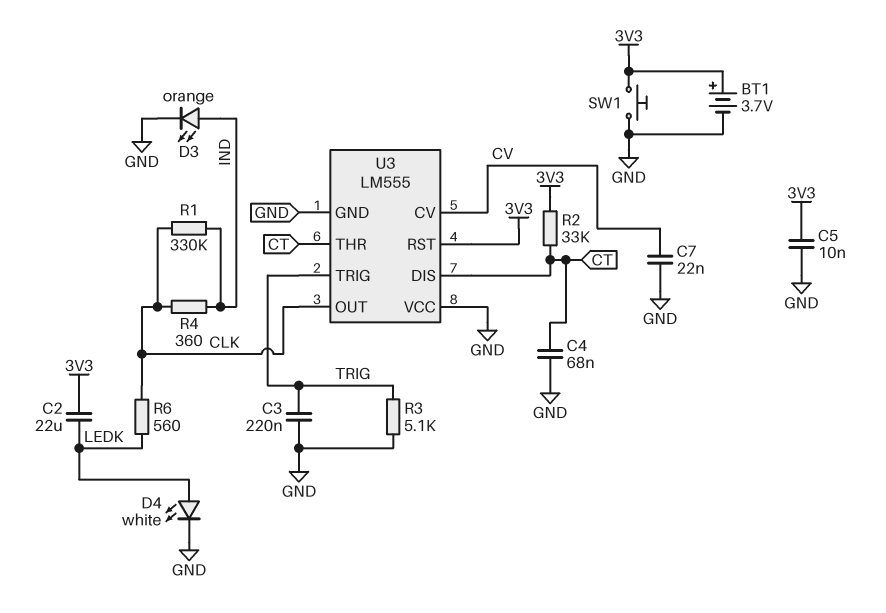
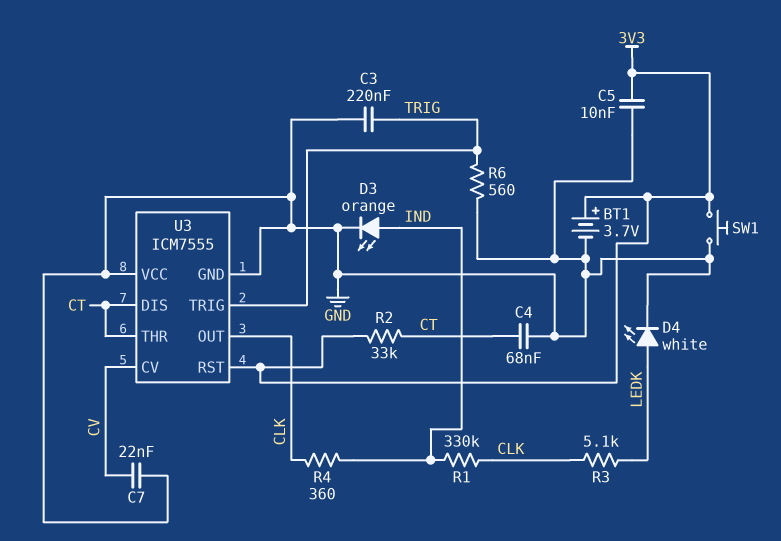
C2: 22uF (3V3, LEDK) -> none
R3: 5.1k (GND, TRIG) -> 5.1k (CLK, LEDK)
R6: 560 (CLK, LEDK) -> 560 (GND, TRIG)
U3: LM555 -> ICM7555

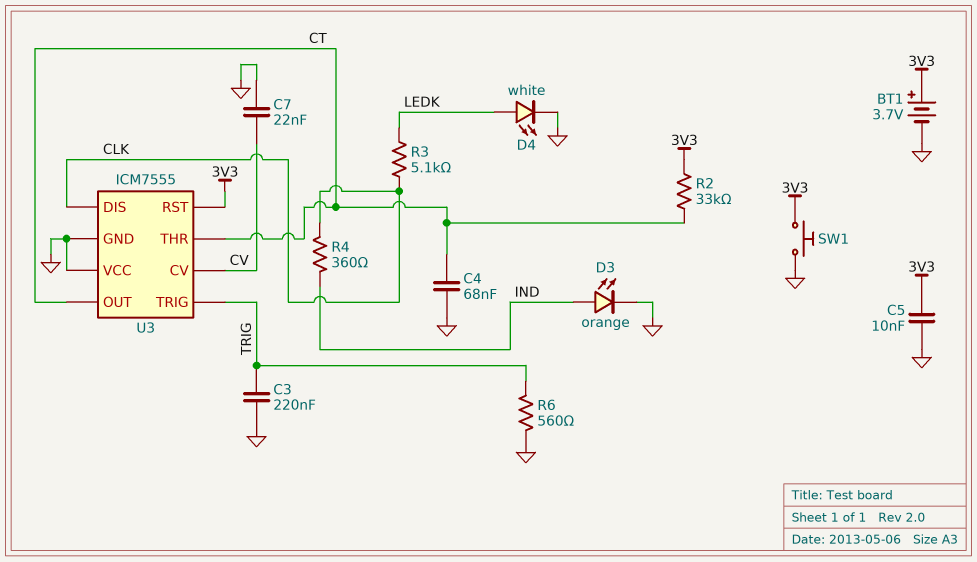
R1: 330k (CLK, IND) -> none
U3 pin DIS: CT -> CLK
U3 pin OUT: CLK -> CT

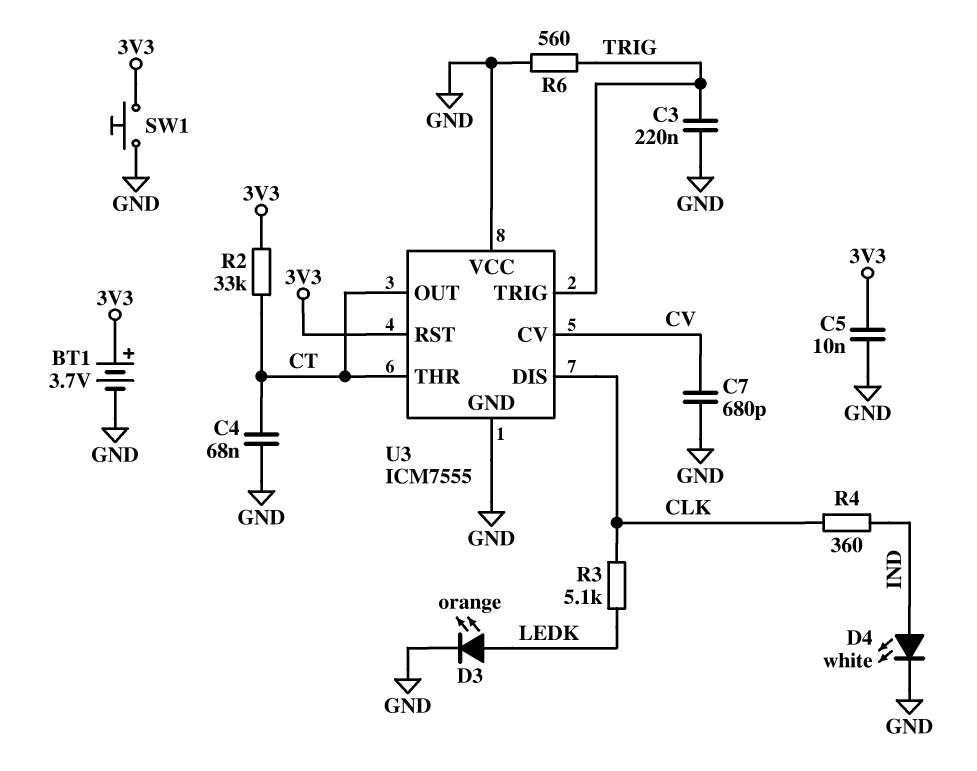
C7: 22nF (CV, GND) -> 680pF (CV, GND)
D3: LED orange (A IND, K GND) -> LED orange (A LEDK, K GND)
D4: LED white (A LEDK, K GND) -> LED white (A IND, K GND)

